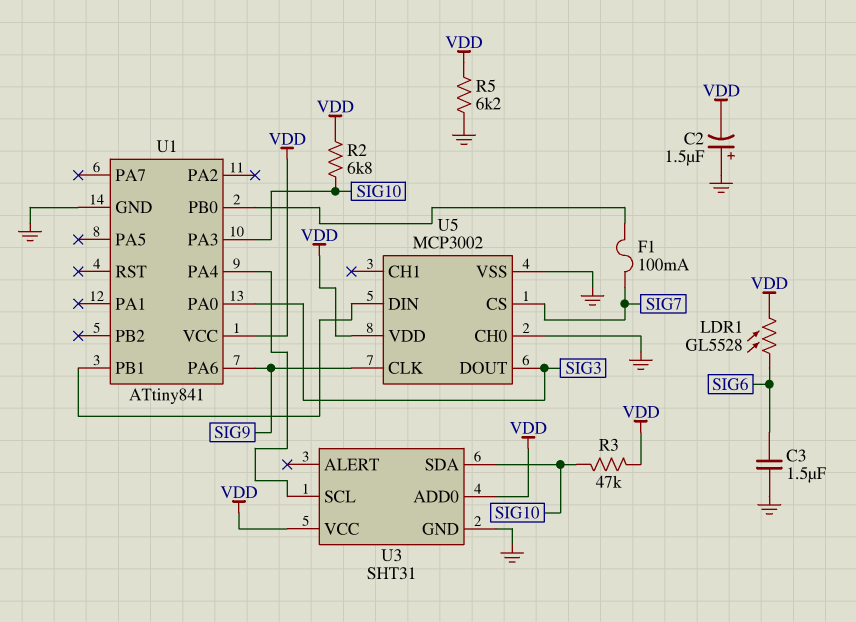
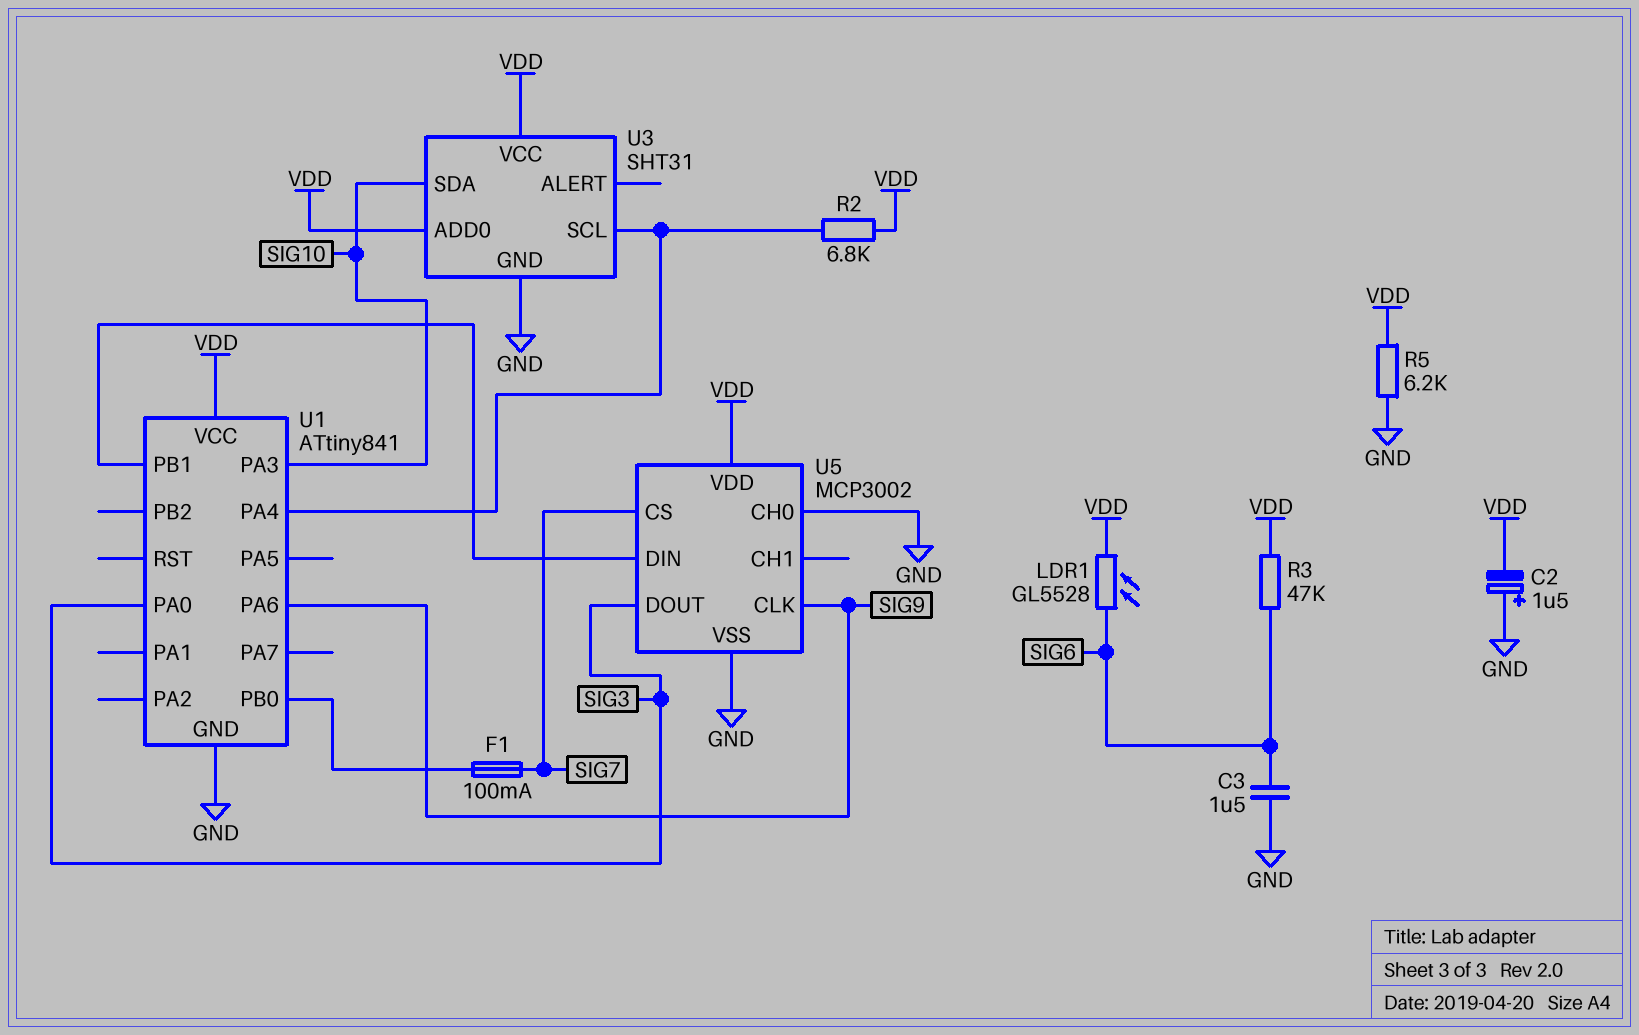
R2: 6.8k (SIG10, VDD) -> 6.8k (U1/PA4, VDD)
R3: 47k (SIG10, VDD) -> 47k (SIG6, VDD)

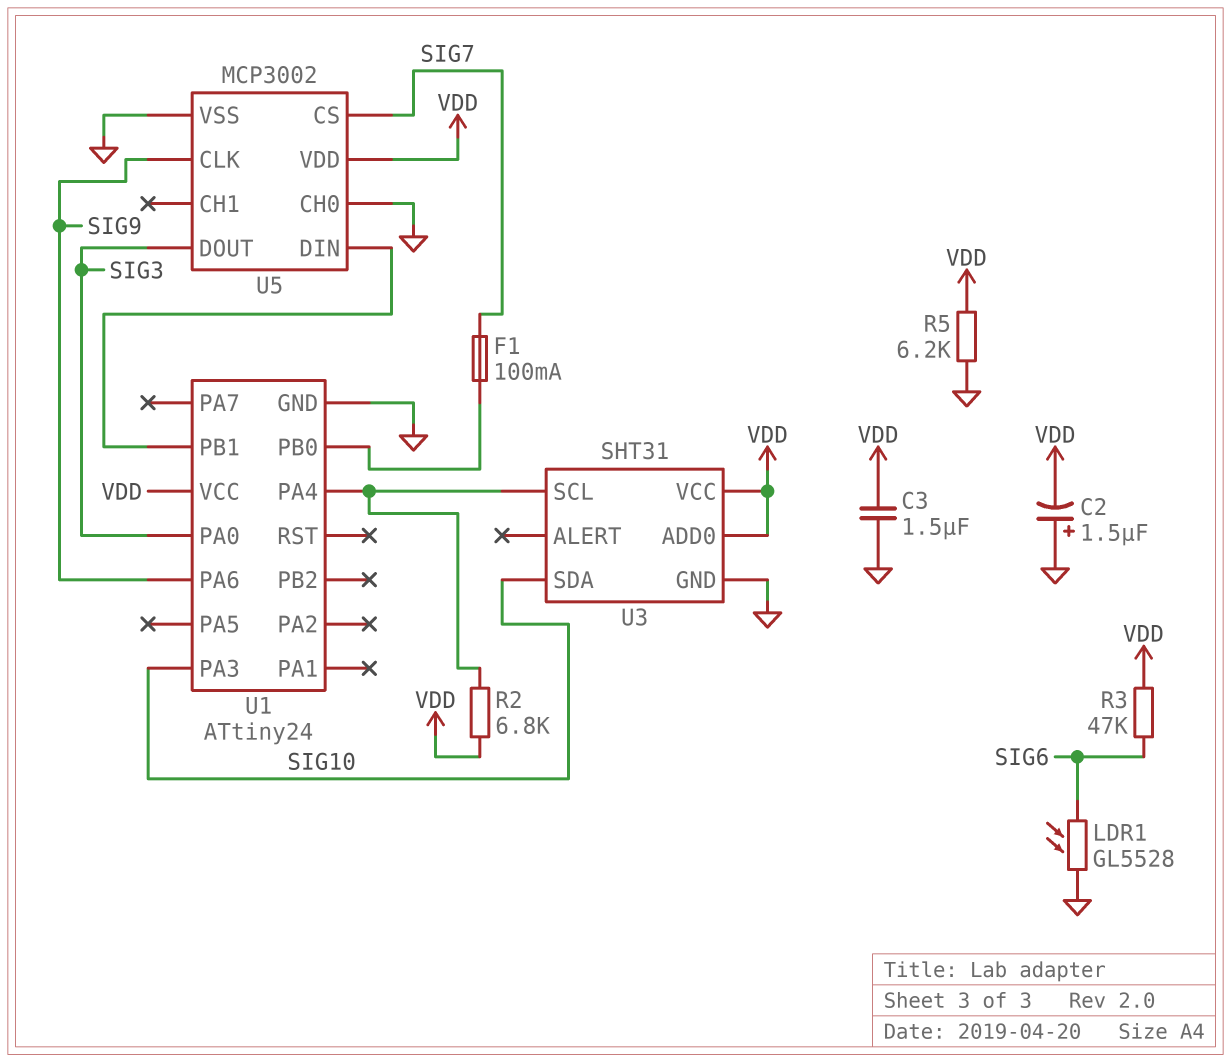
C3: 1.5uF (GND, SIG6) -> 1.5uF (GND, VDD)
LDR1: GL5528 (SIG6, VDD) -> GL5528 (GND, SIG6)
U1: ATtiny841 -> ATtiny24

